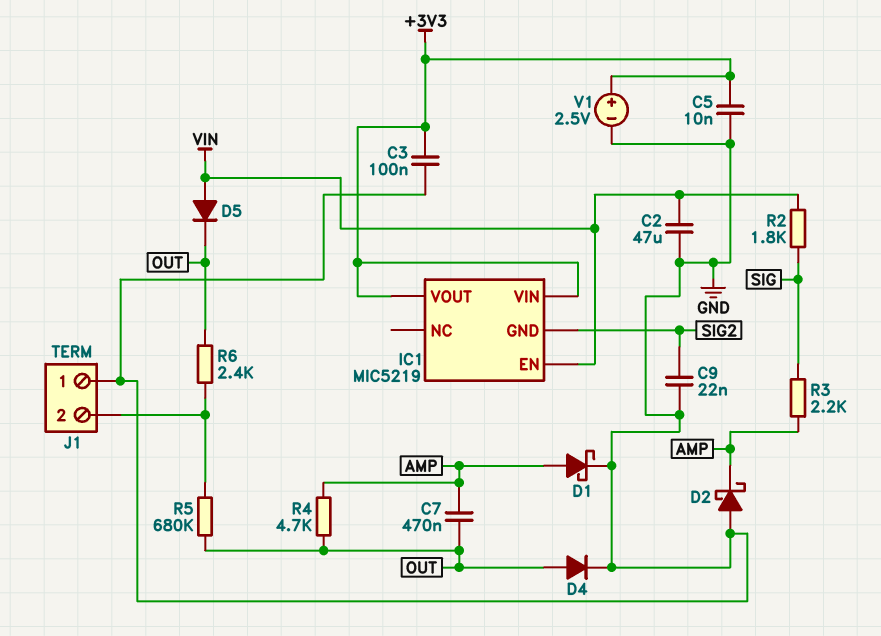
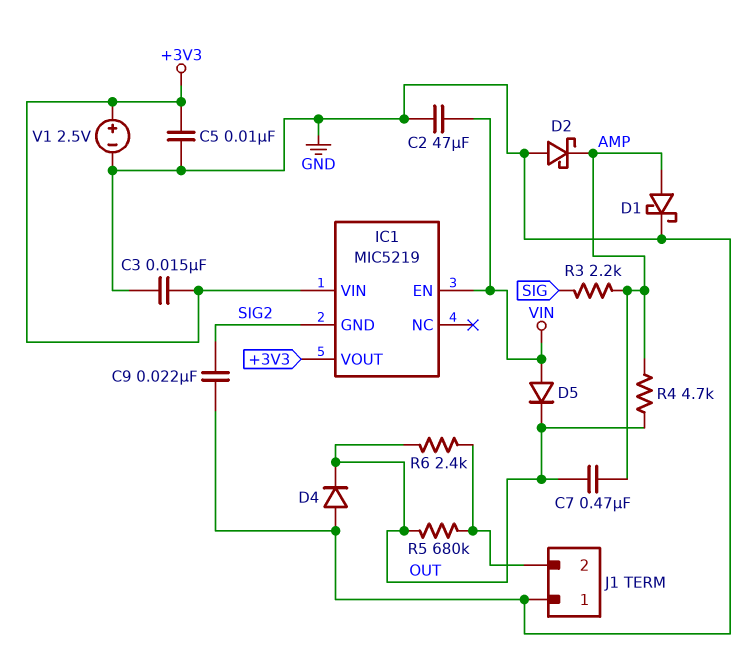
C3: 100nF (+3V3, GND) -> 15nF (+3V3, GND)
D4: diode (A OUT, K GND) -> diode (A GND, K OUT)
R2: 1.8k (SIG, VIN) -> none

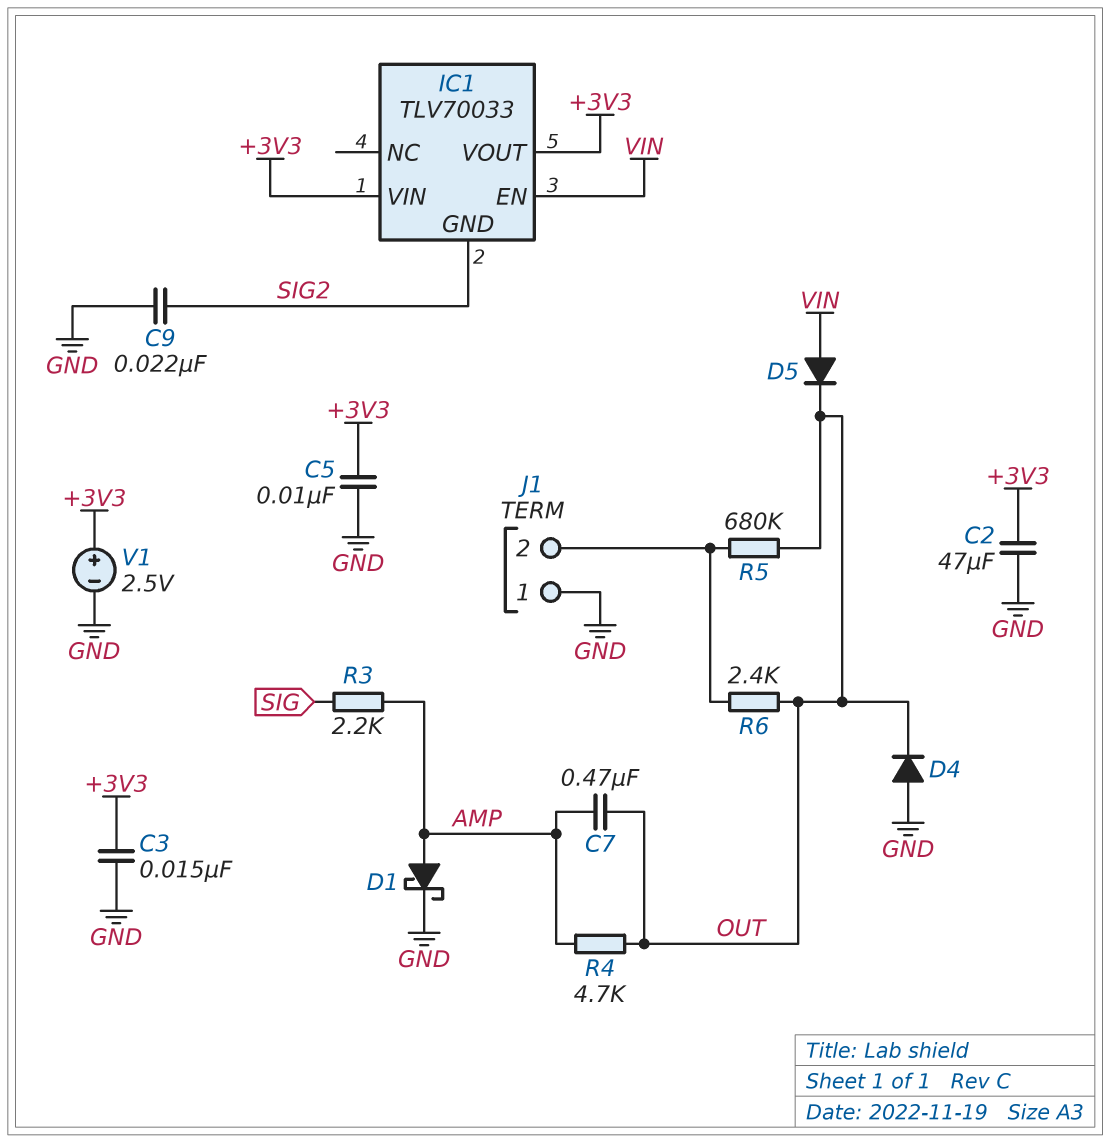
C2: 47uF (GND, VIN) -> 47uF (+3V3, GND)
D2: schottky (A GND, K AMP) -> none
IC1: MIC5219 -> TLV70033

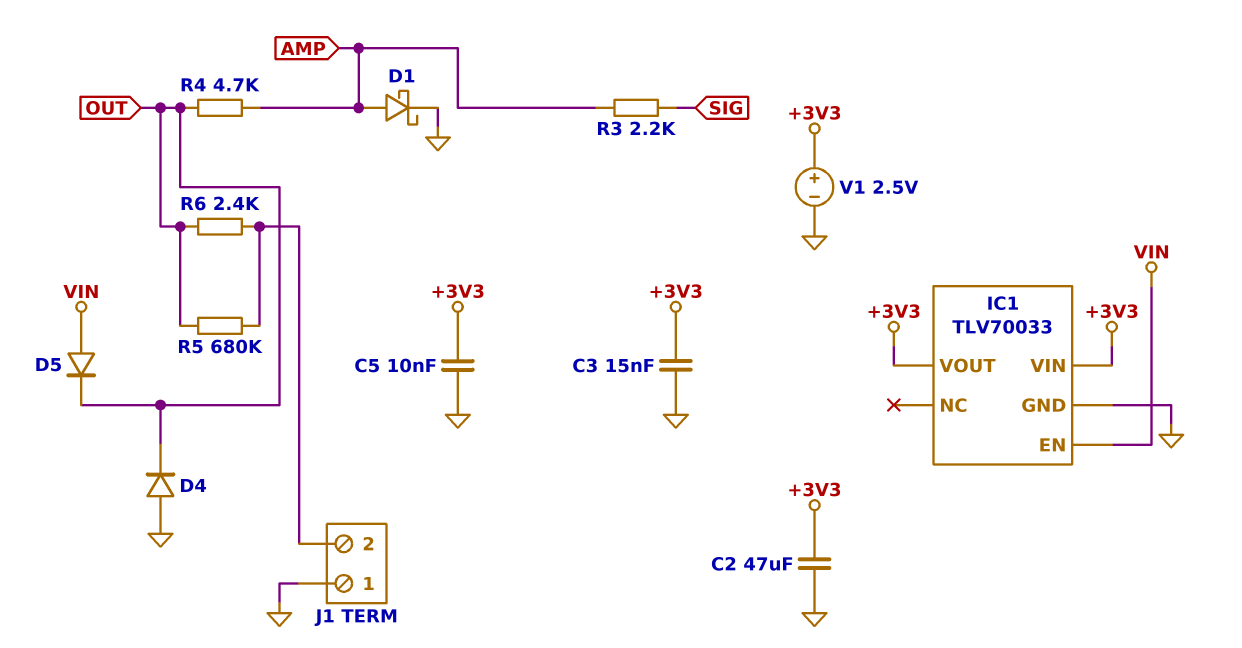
C7: 470nF (AMP, OUT) -> none
C9: 22nF (GND, SIG2) -> none
IC1 pin GND: SIG2 -> GND

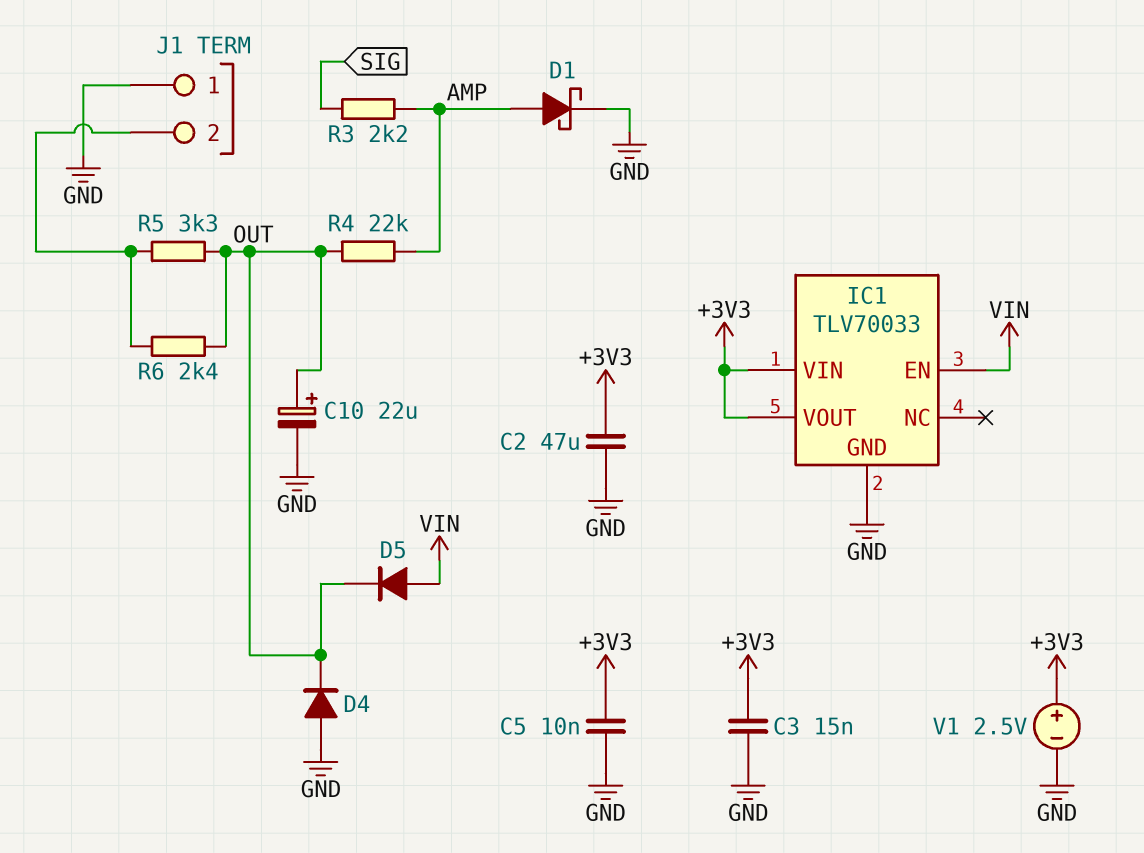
C10: none -> 22uF (plus OUT, minus GND)
R4: 4.7k (AMP, OUT) -> 22k (AMP, OUT)
R5: 680k (J1/2, OUT) -> 3.3k (J1/2, OUT)

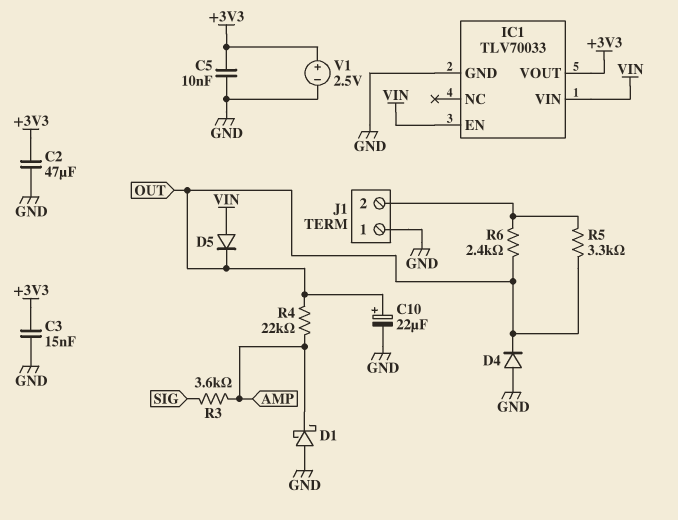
D1: schottky (A AMP, K GND) -> schottky (A GND, K AMP)
IC1 pin VIN: +3V3 -> VIN
R3: 2.2k (AMP, SIG) -> 3.6k (AMP, SIG)

